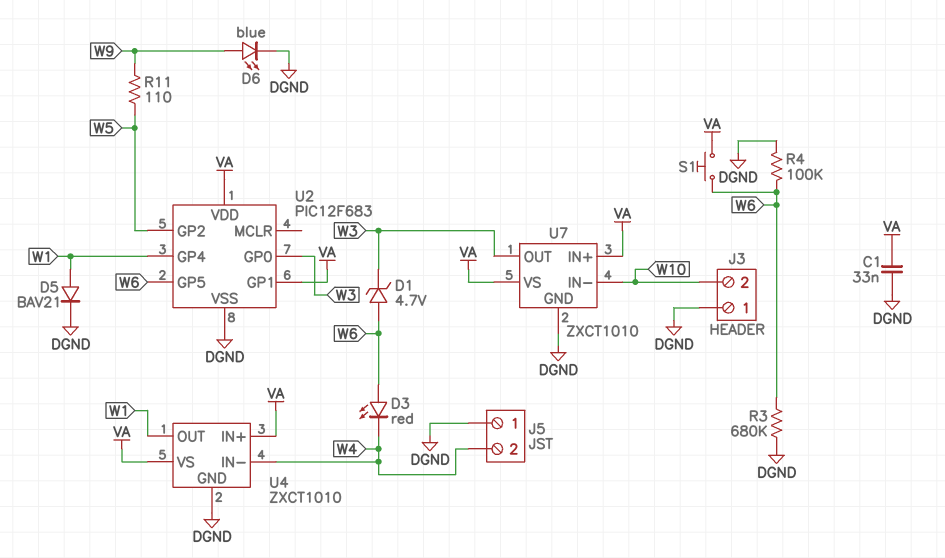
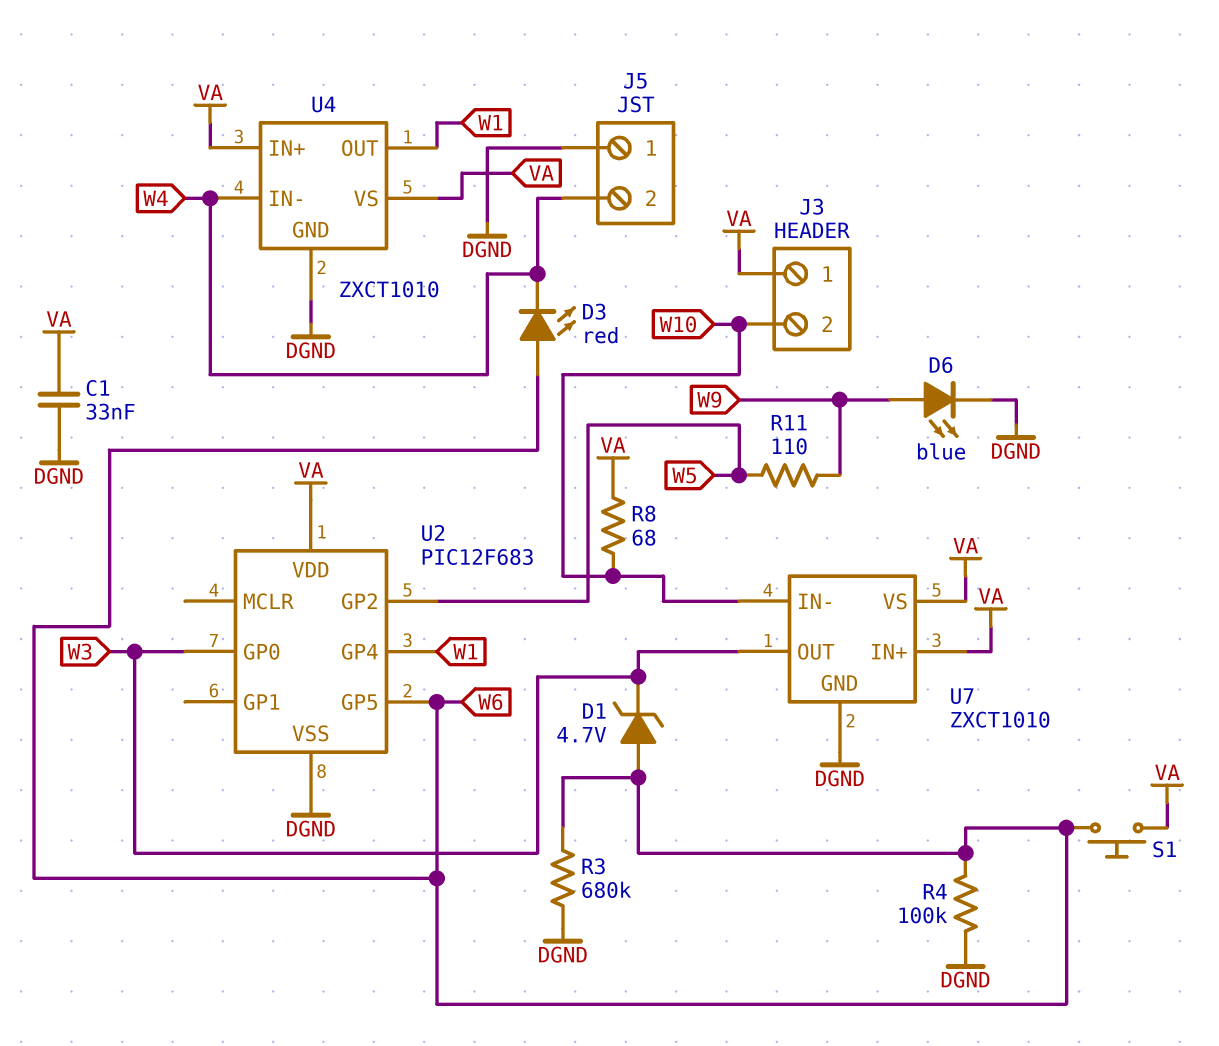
D5: diode BAV21 (A W1, K DGND) -> none
J3 pin 1: DGND -> VA
R8: none -> 68 (VA, W10)
U2 pin GP1: VA -> none

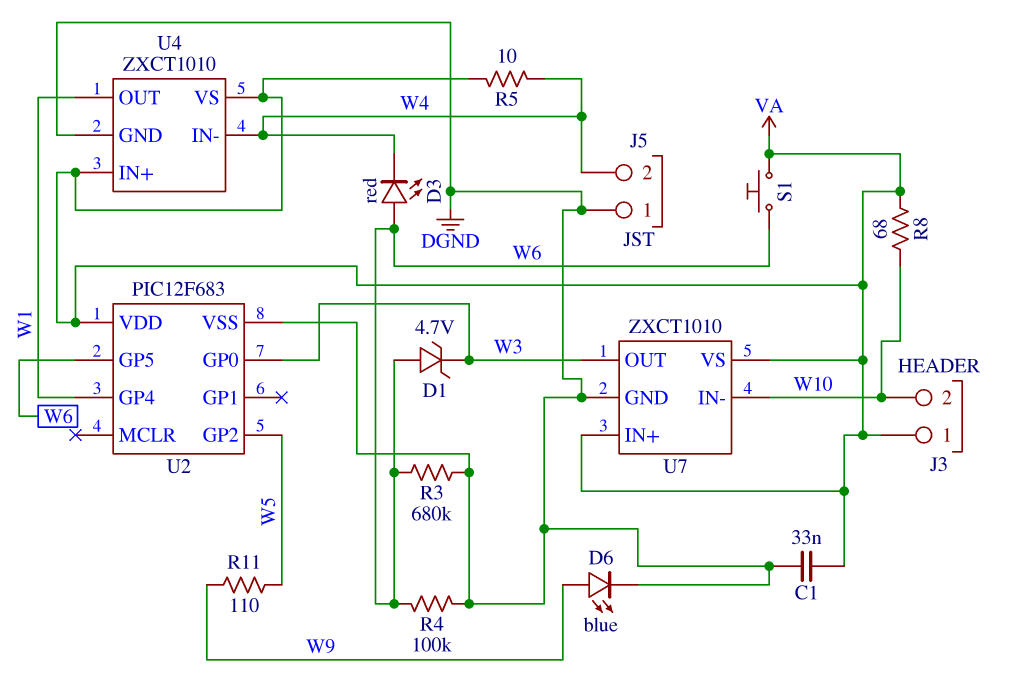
R5: none -> 10 (VA, W4)

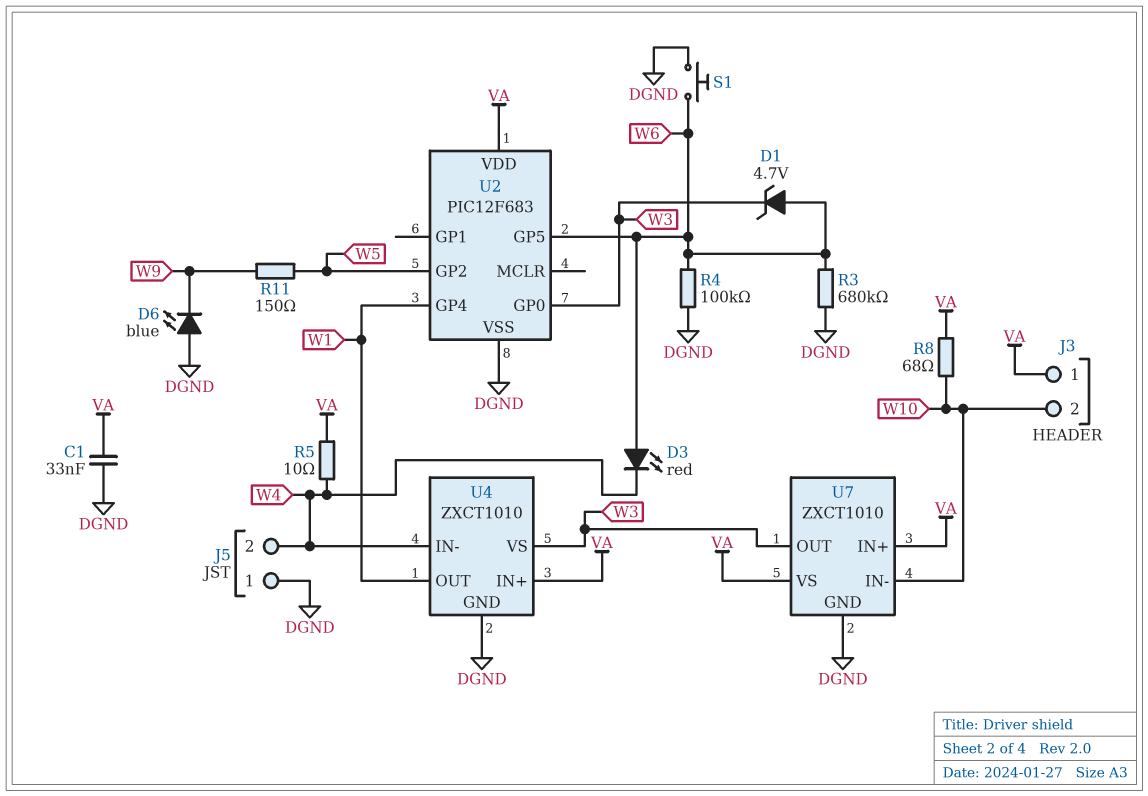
D6: LED blue (A W9, K DGND) -> LED blue (A DGND, K W9)
R11: 110 (W5, W9) -> 150 (W5, W9)
S1: button (VA, W6) -> button (DGND, W6)
U4 pin VS: VA -> W3

